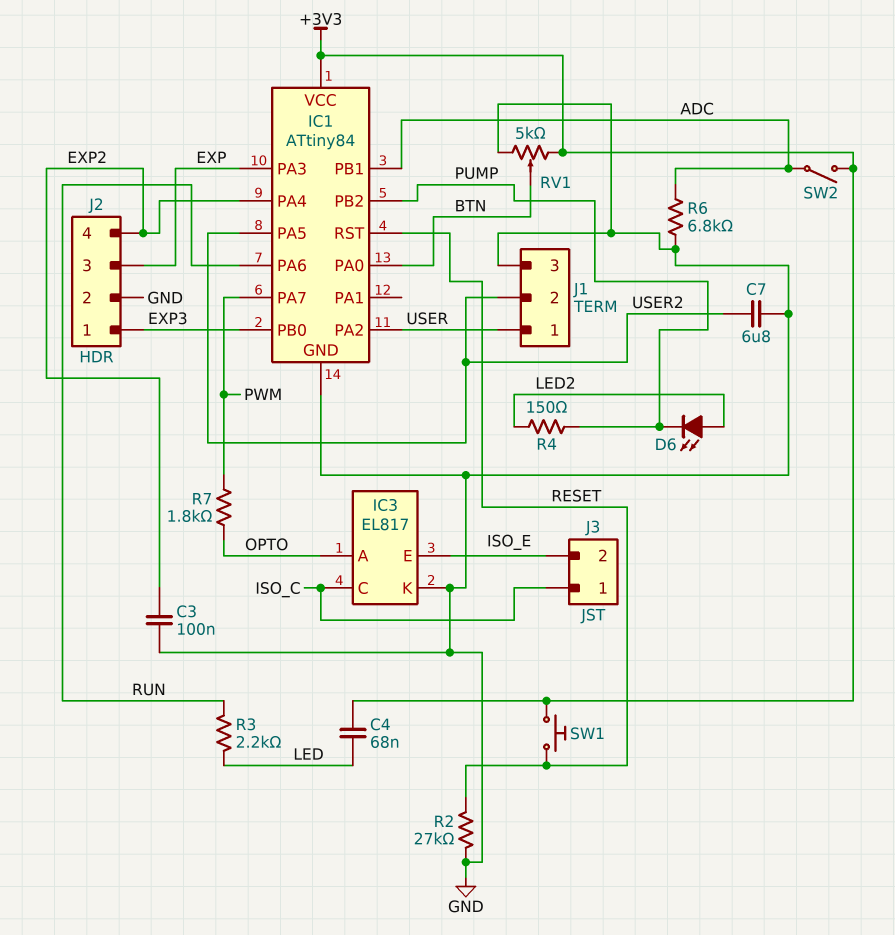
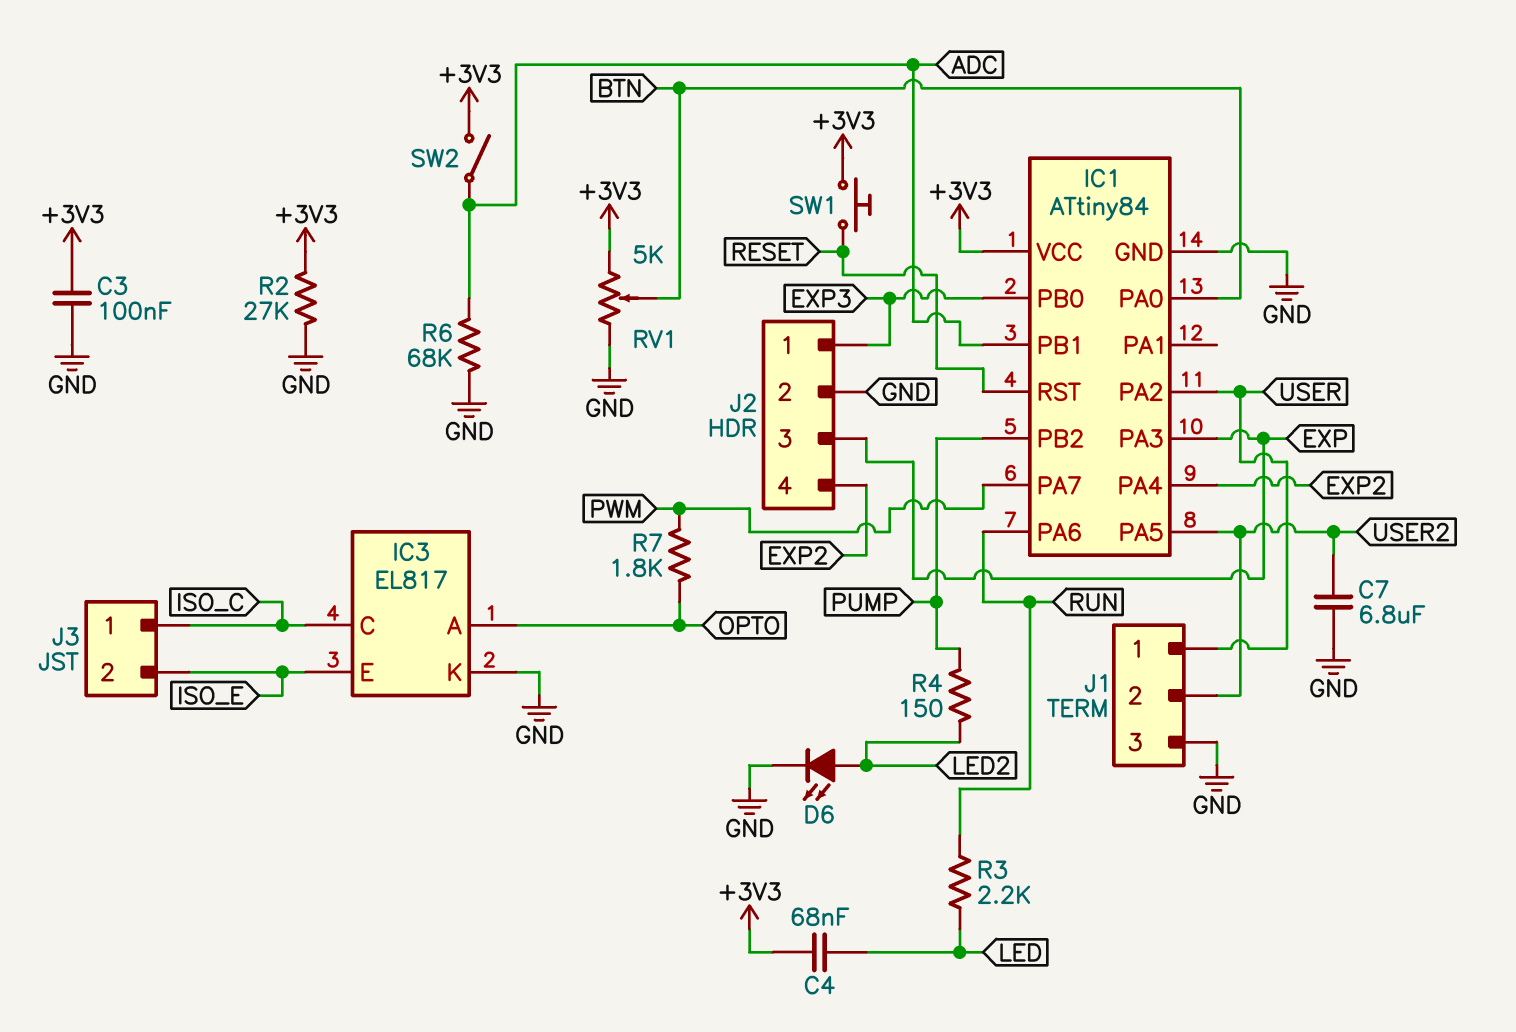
C3: 100nF (EXP2, GND) -> 100nF (+3V3, GND)
D6: LED (A LED2, K PUMP) -> LED (A LED2, K GND)
R2: 27k (GND, RESET) -> 27k (+3V3, GND)
R6: 6.8k (ADC, GND) -> 68k (ADC, GND)

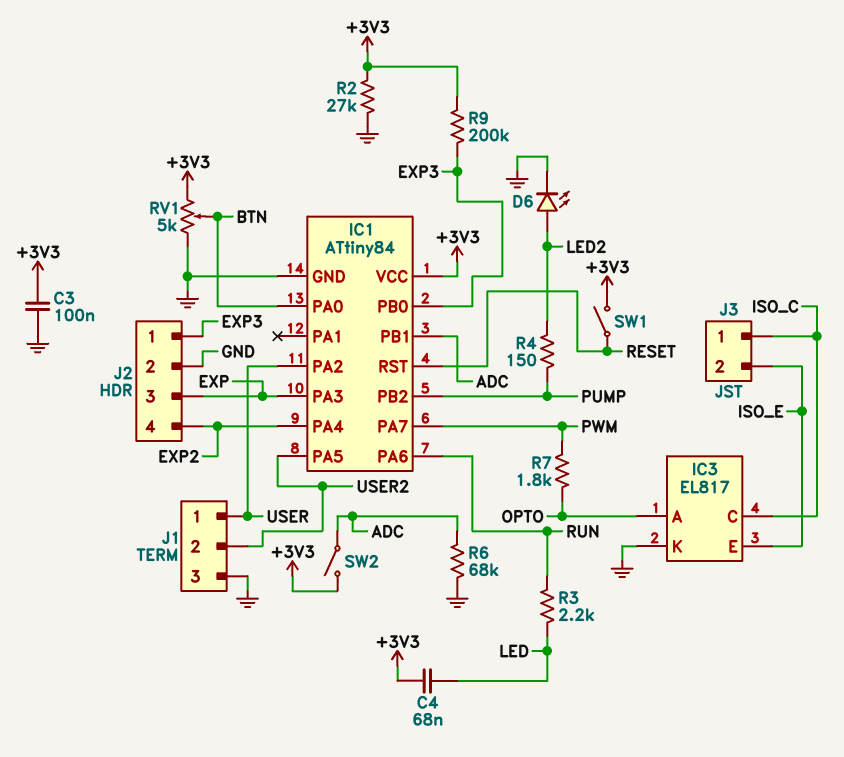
C7: 6.8uF (GND, USER2) -> none
R9: none -> 200k (+3V3, EXP3)
SW1: button (+3V3, RESET) -> switch (+3V3, RESET)

